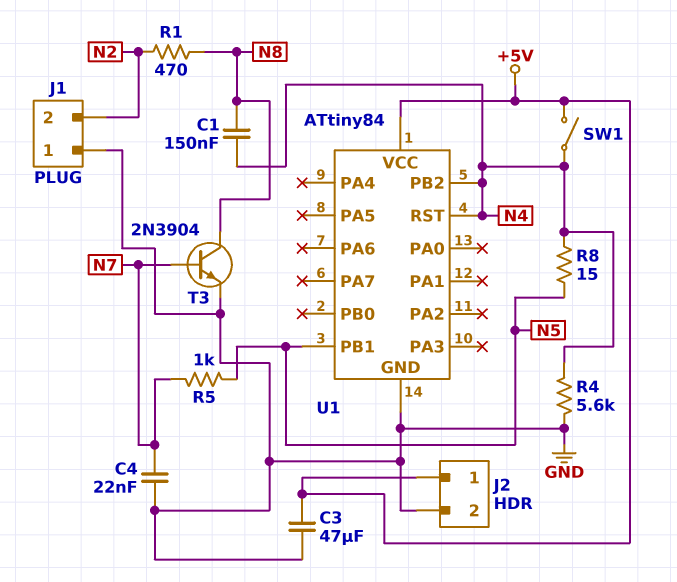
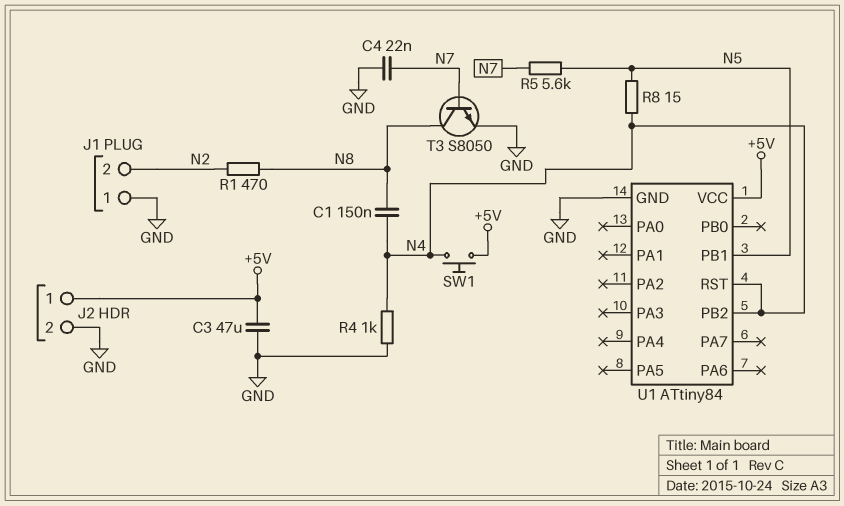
R4: 5.6k (GND, N4) -> 1k (GND, N4)
R5: 1k (N5, N7) -> 5.6k (N5, N7)
SW1: switch (+5V, N4) -> button (+5V, N4)
T3: NPN 2N3904 (B N7, C N8, E GND) -> NPN S8050 (B N7, C N8, E GND)

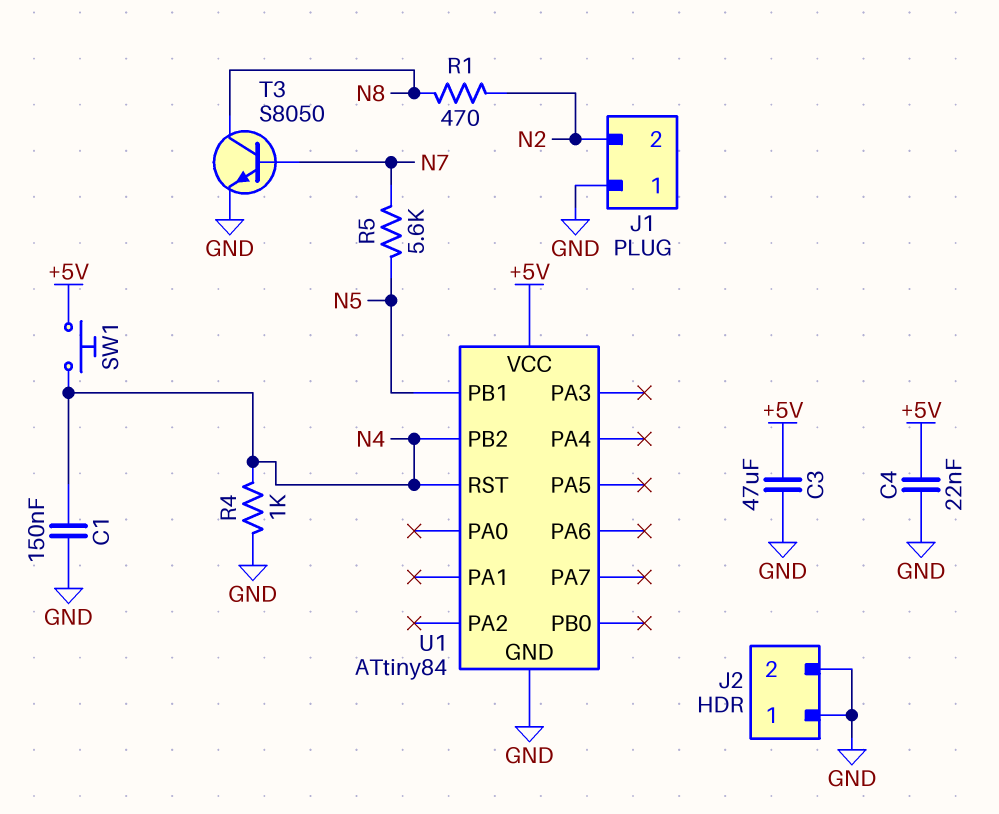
C1: 150nF (N4, N8) -> 150nF (GND, N4)
C4: 22nF (GND, N7) -> 22nF (+5V, GND)
J2 pin 1: +5V -> GND
R8: 15 (N4, N5) -> none

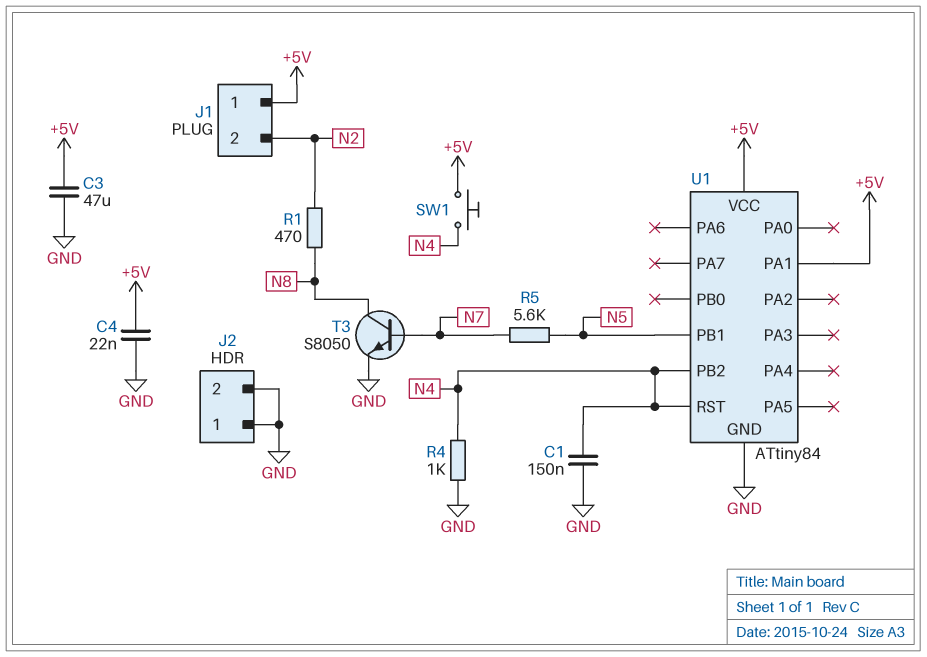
J1 pin 1: GND -> +5V
U1 pin PA1: none -> +5V

